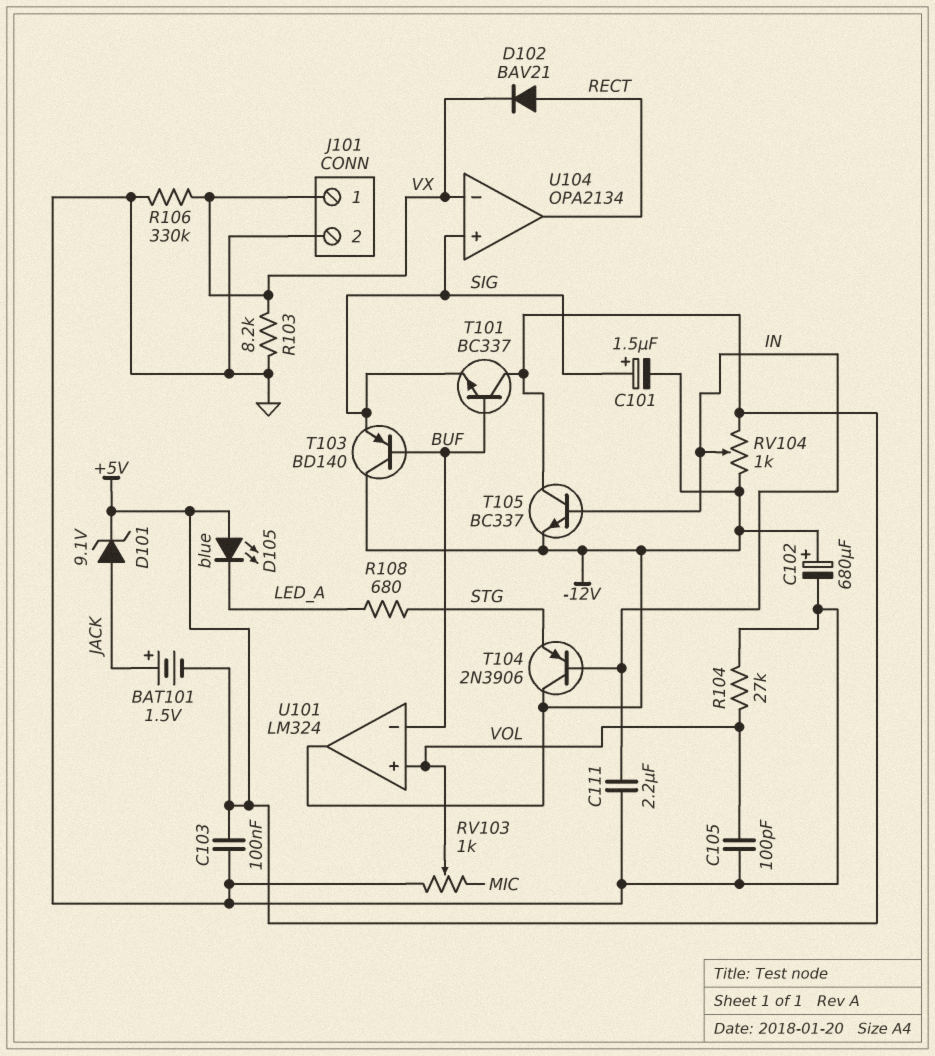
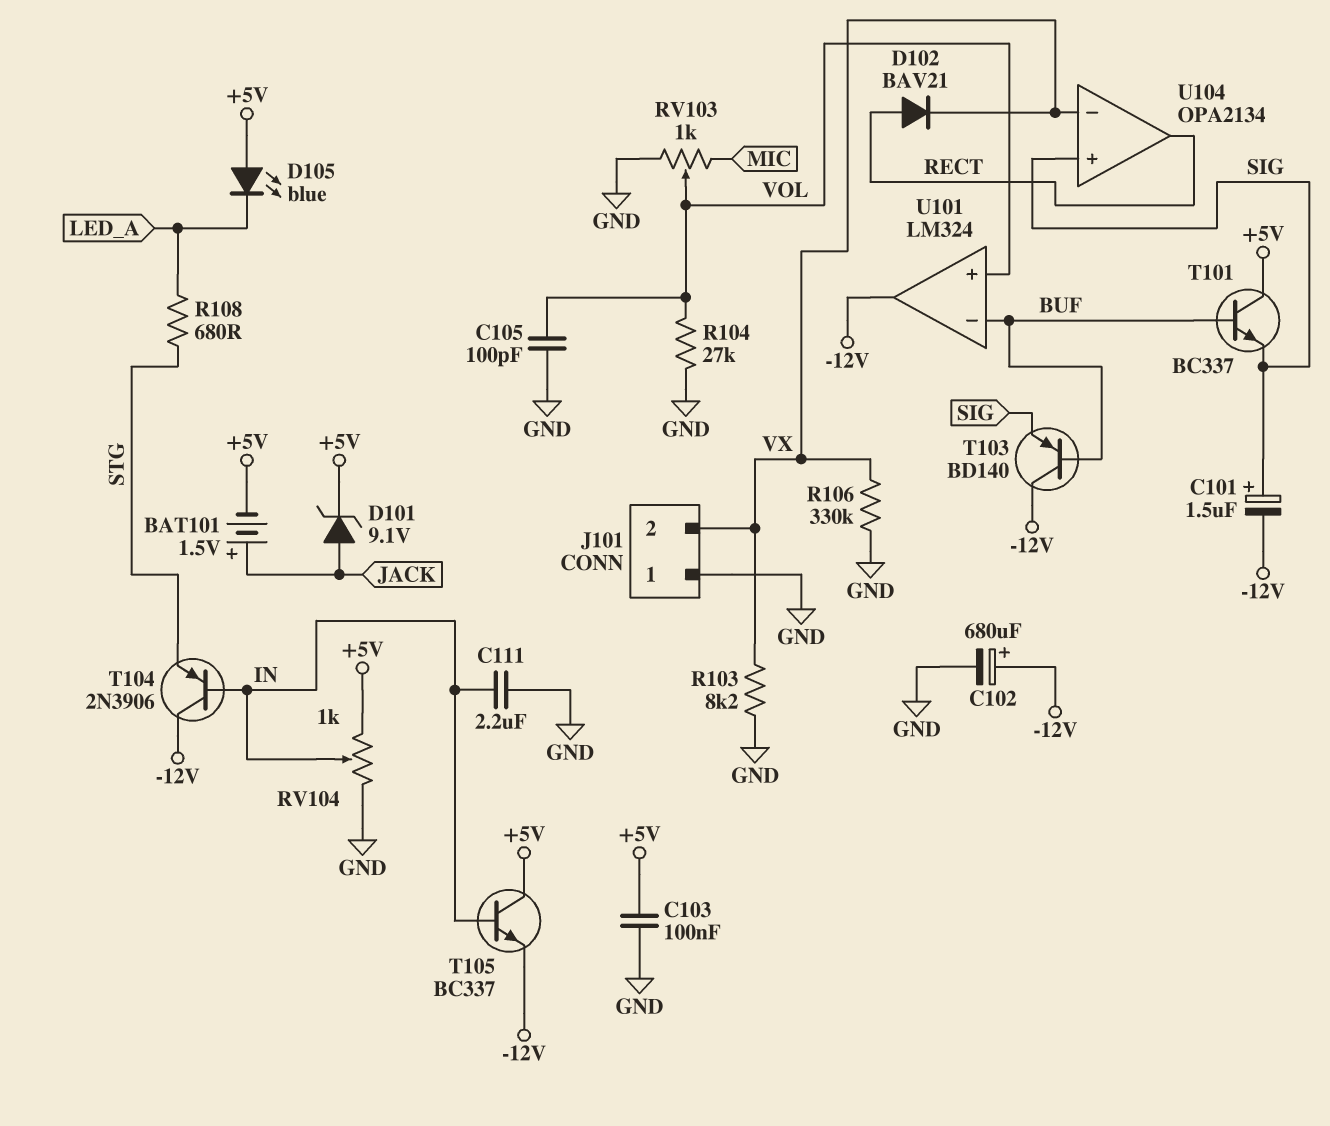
J101 pin 1: VX -> GND
J101 pin 2: GND -> VX
RV104: 1k (+5V, -12V, wiper IN) -> 1k (+5V, GND, wiper IN)

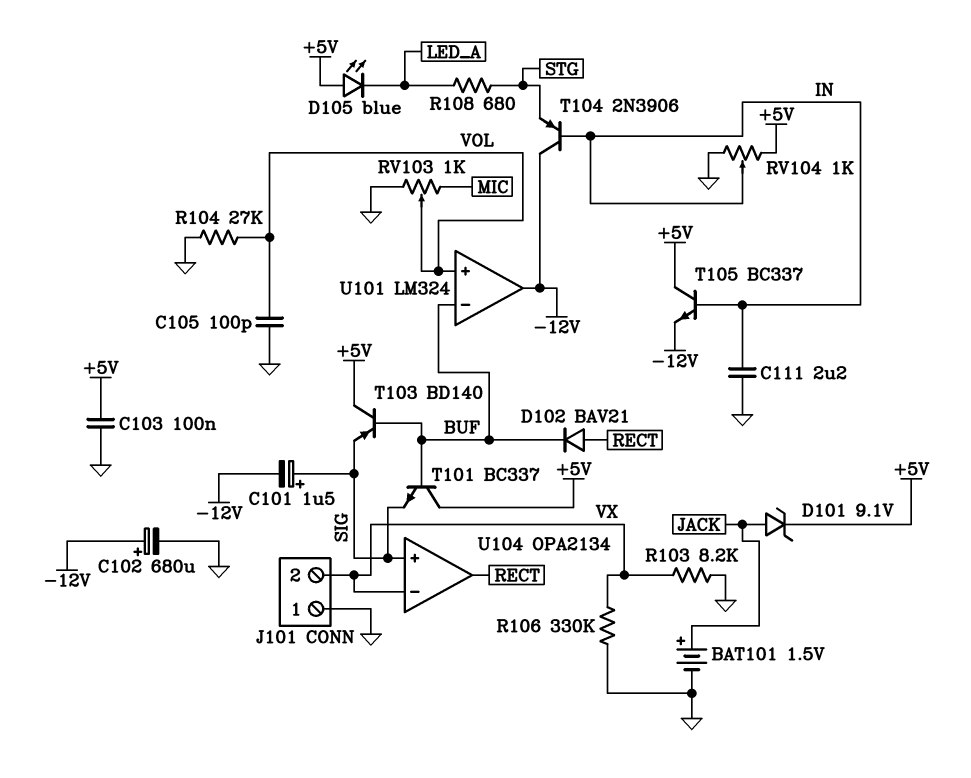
BAT101: 1.5V (plus JACK, minus +5V) -> 1.5V (plus JACK, minus GND)
D102: diode BAV21 (A RECT, K VX) -> diode BAV21 (A RECT, K BUF)
T103: PNP BD140 (B BUF, C -12V, E SIG) -> PNP BD140 (B BUF, C +5V, E SIG)

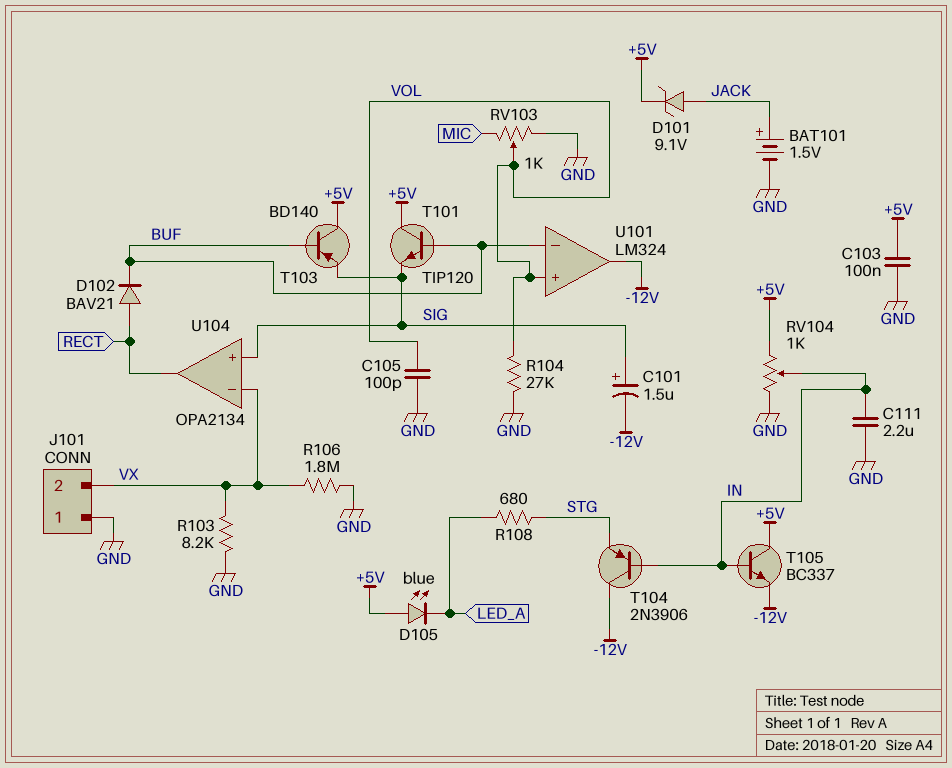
C102: 680uF (plus -12V, minus GND) -> none
R106: 330k (GND, VX) -> 1.8M (GND, VX)
T101: NPN BC337 (B BUF, C +5V, E SIG) -> NPN TIP120 (B BUF, C +5V, E SIG)

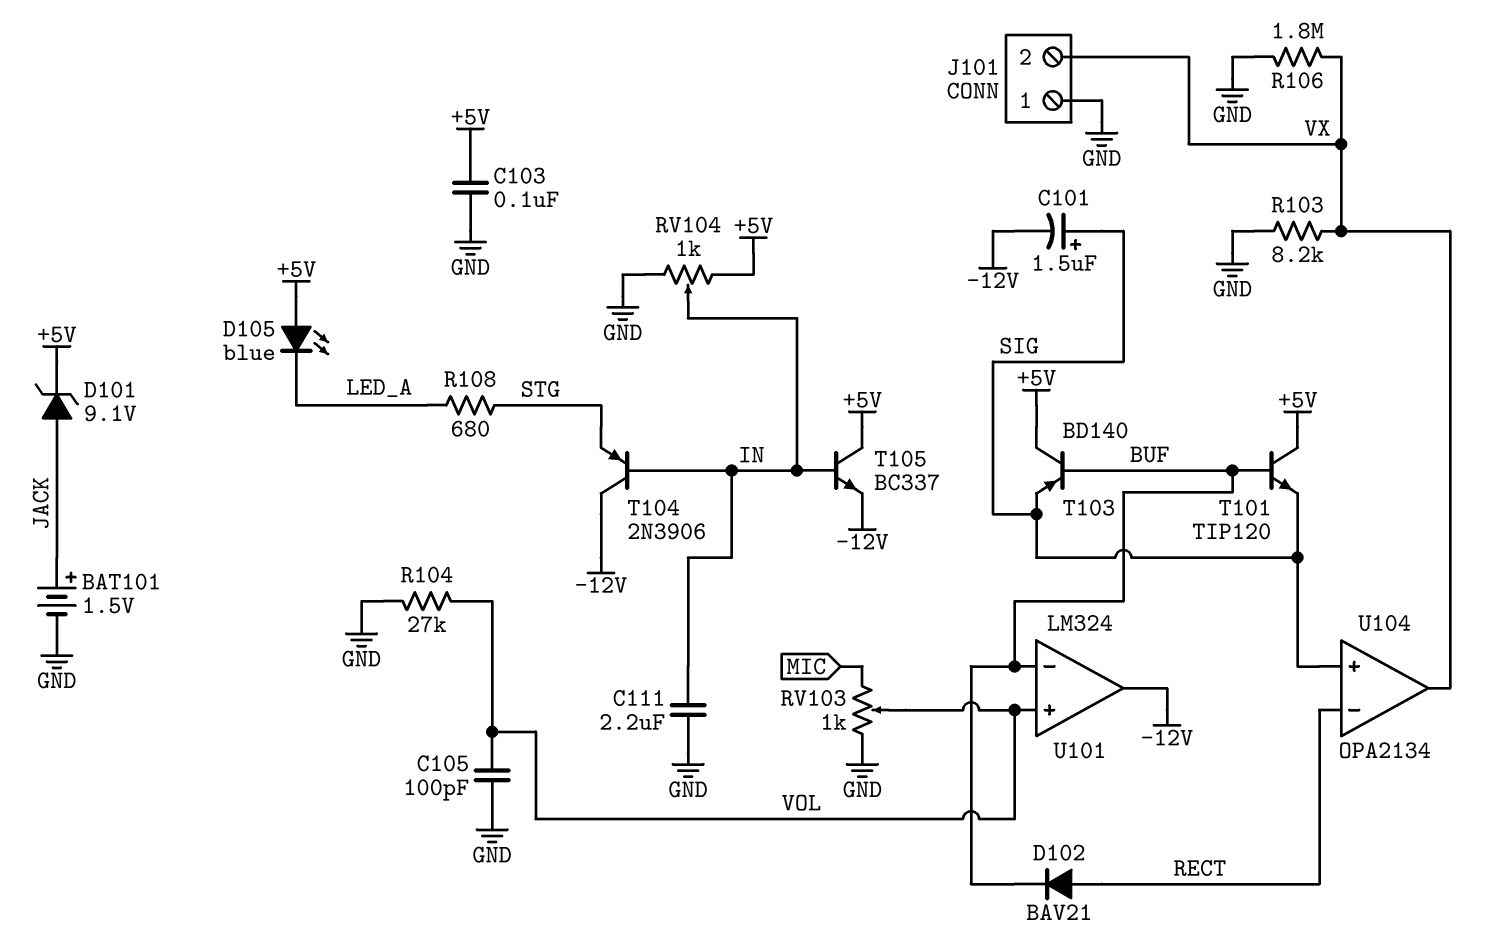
U104 pin in-: VX -> RECT
U104 pin out: RECT -> VX

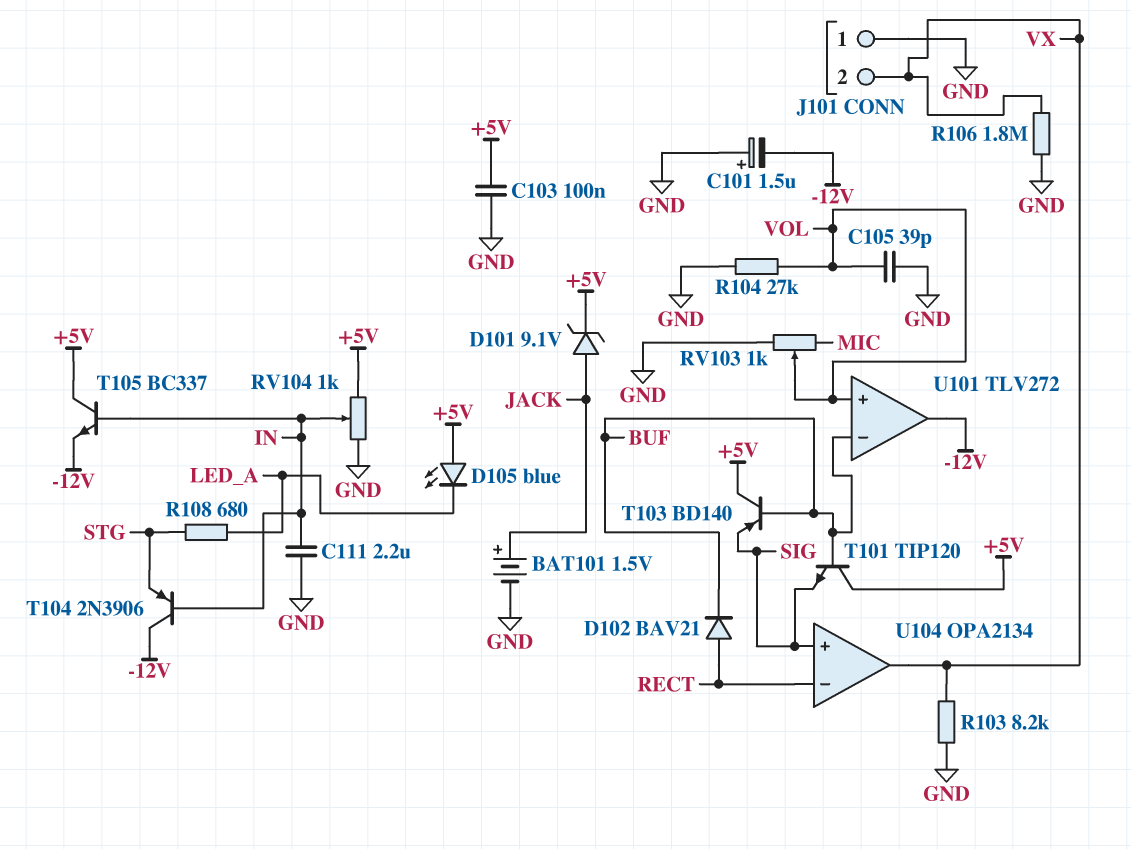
C101: 1.5uF (plus SIG, minus -12V) -> 1.5uF (plus GND, minus -12V)
C105: 100pF (GND, VOL) -> 39pF (GND, VOL)
U101: LM324 -> TLV272

